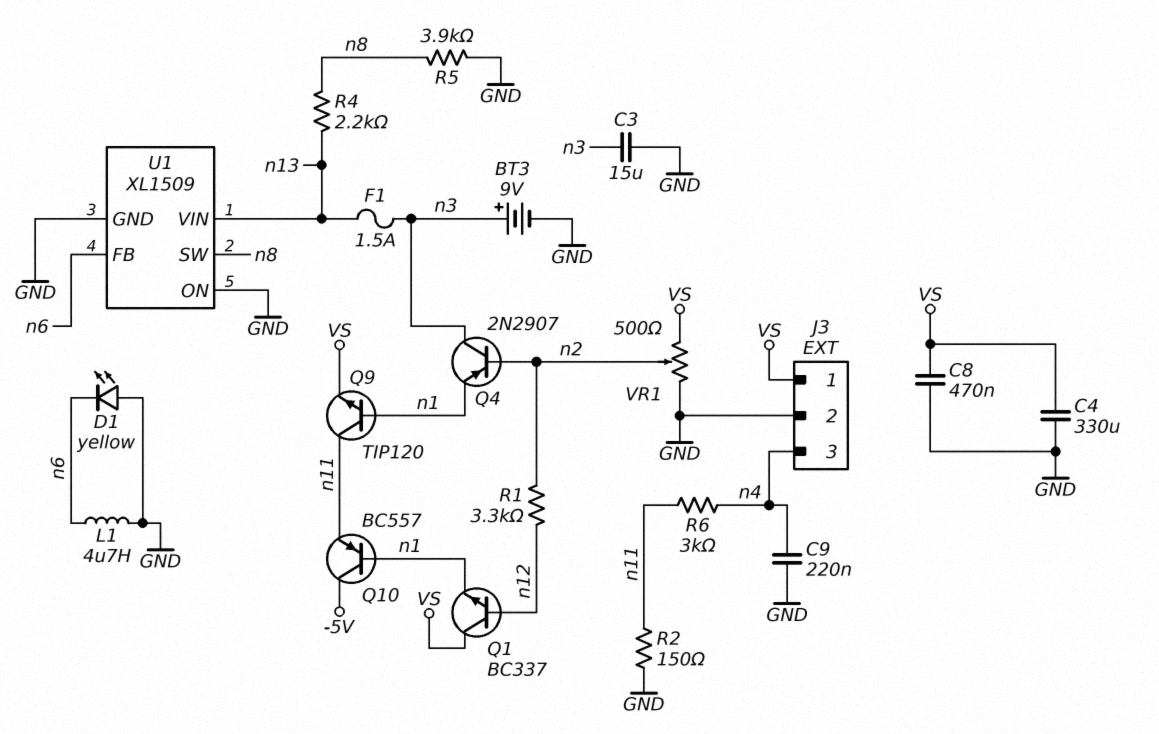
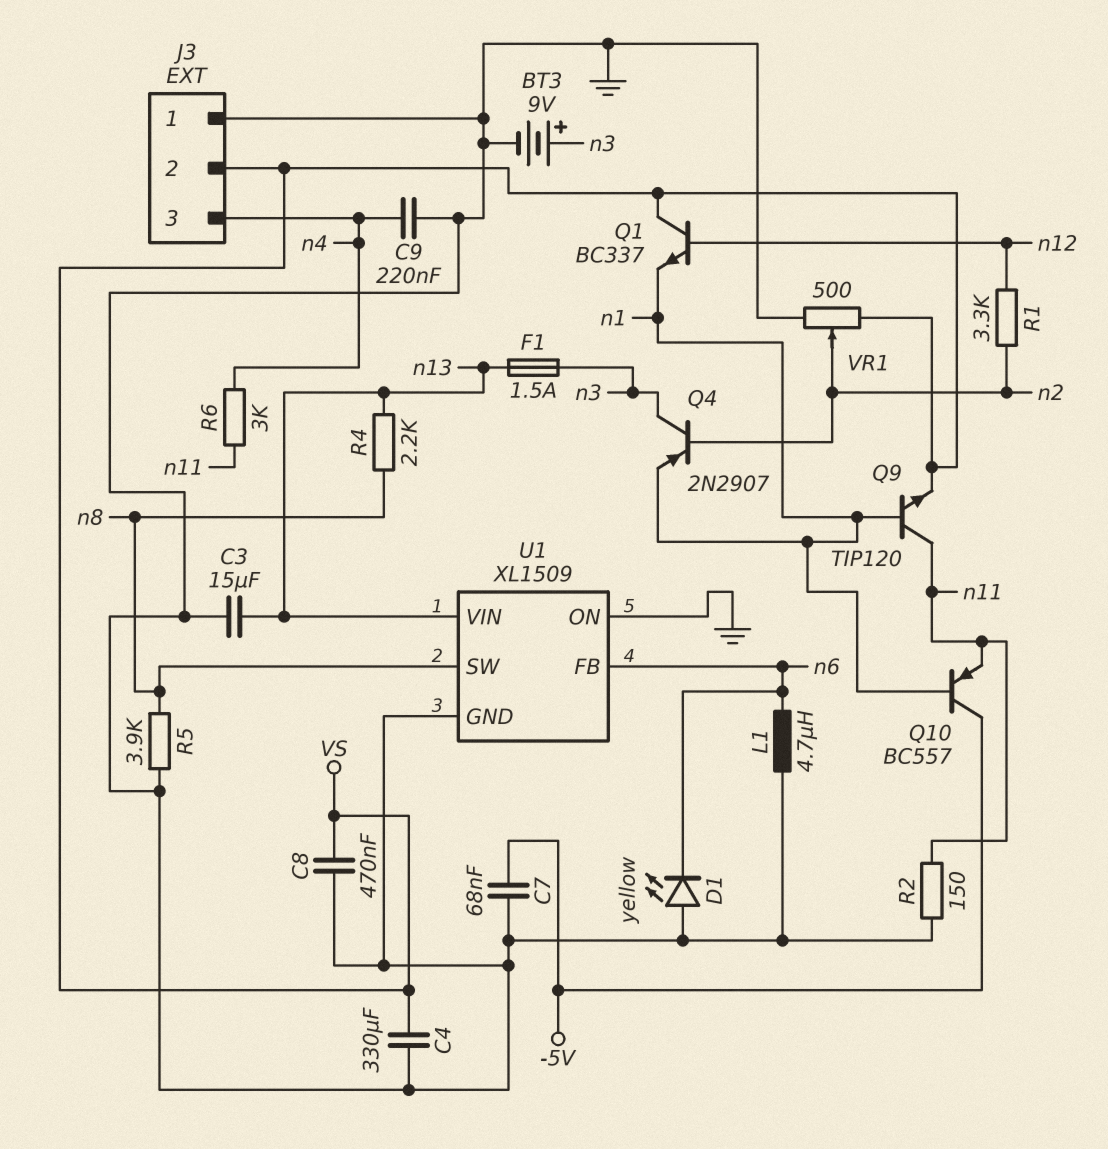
C3: 15uF (GND, n3) -> 15uF (GND, n13)
C7: none -> 68nF (-5V, GND)
J3 pin 1: VS -> GND
J3 pin 2: GND -> VS

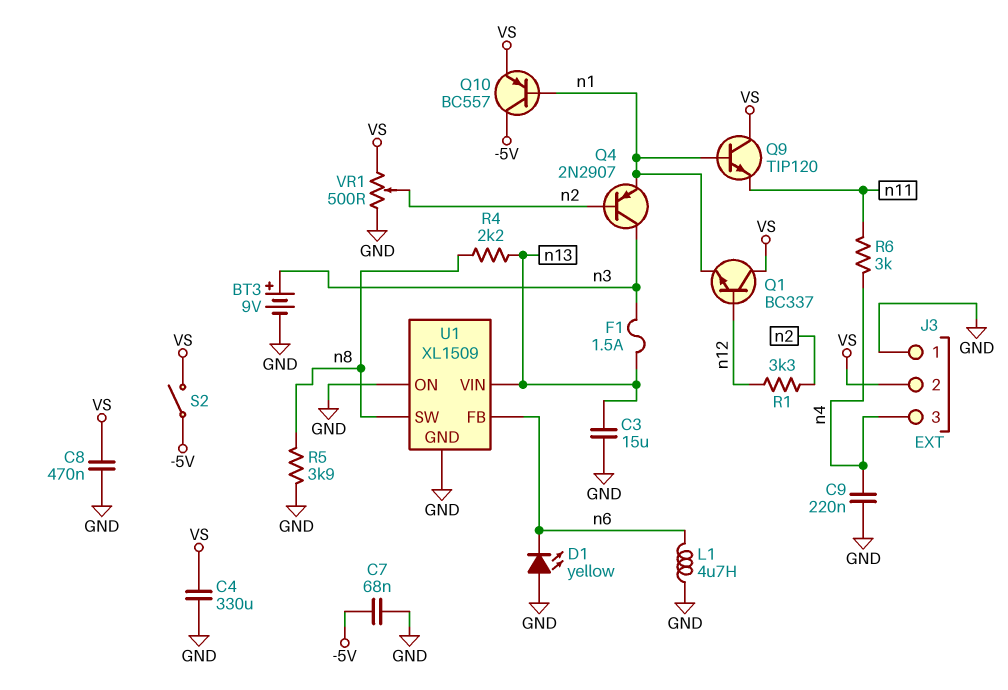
Q9: NPN TIP120 (B n1, C n11, E VS) -> NPN TIP120 (B n1, C VS, E n11)
Q10: PNP BC557 (B n1, C -5V, E n11) -> PNP BC557 (B n1, C -5V, E VS)
R2: 150 (GND, n11) -> none
S2: none -> switch (-5V, VS)

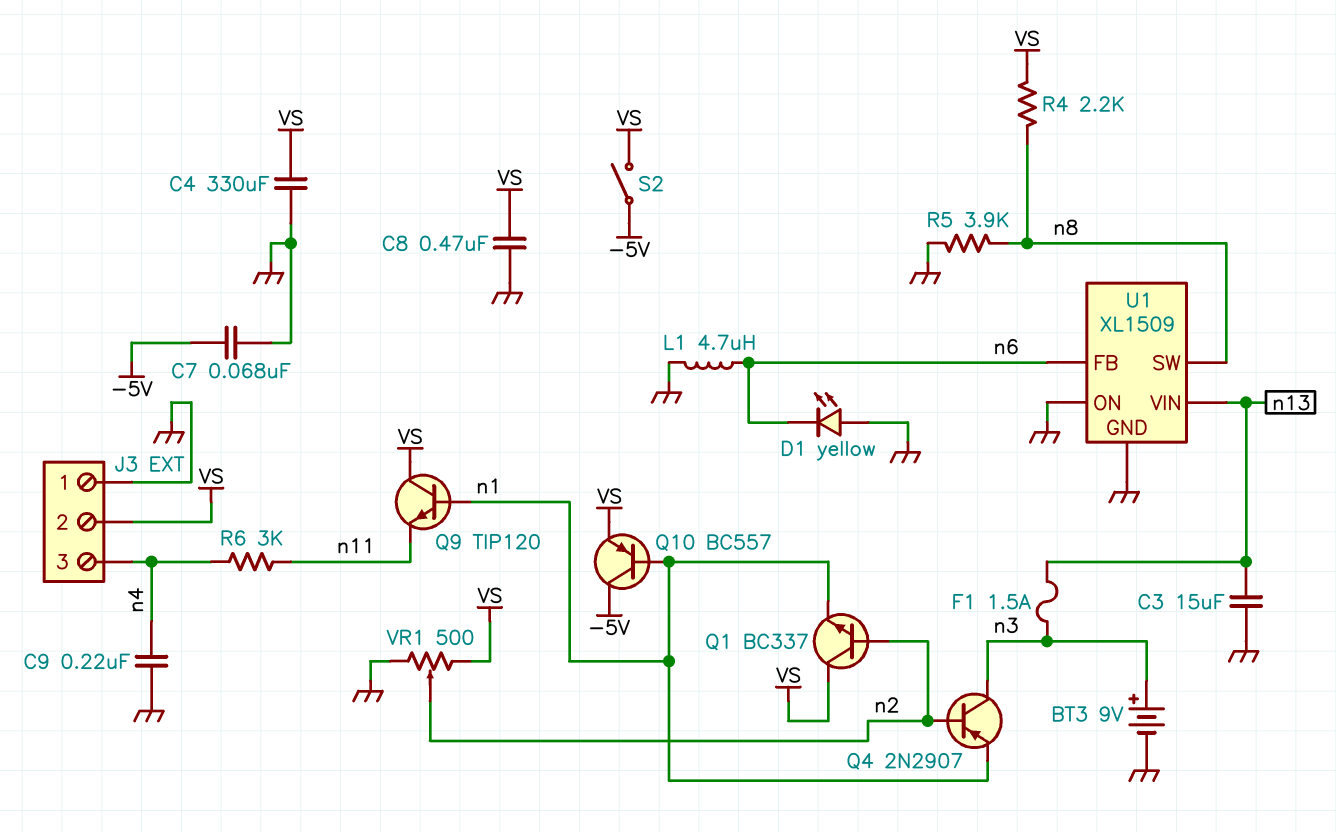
Q1: NPN BC337 (B n12, C VS, E n1) -> NPN BC337 (B n2, C VS, E n1)
R1: 3.3k (n2, n12) -> none
R4: 2.2k (n8, n13) -> 2.2k (VS, n8)

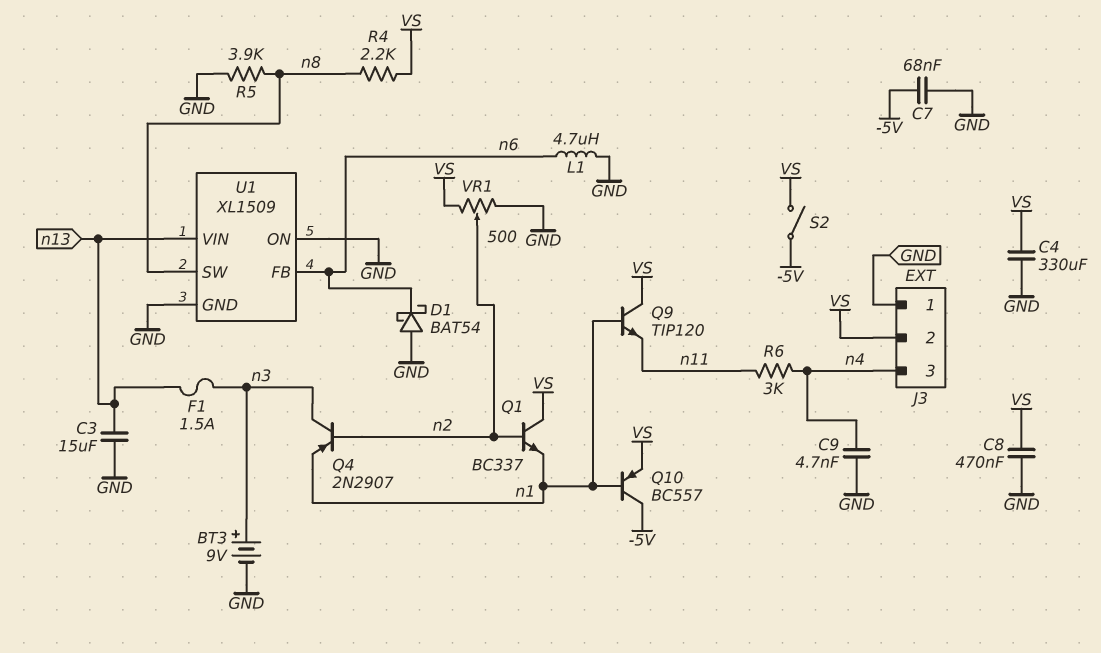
C9: 220nF (GND, n4) -> 4.7nF (GND, n4)
D1: LED yellow (A GND, K n6) -> schottky BAT54 (A GND, K n6)

